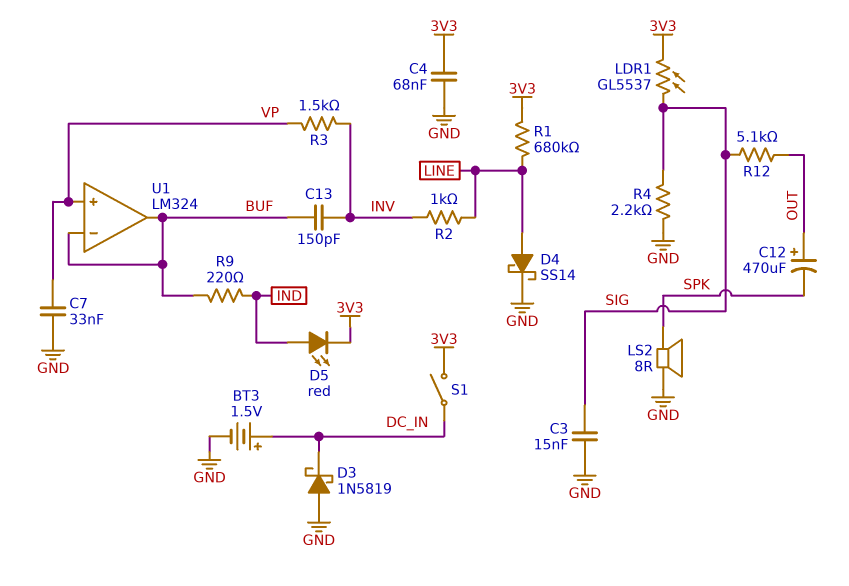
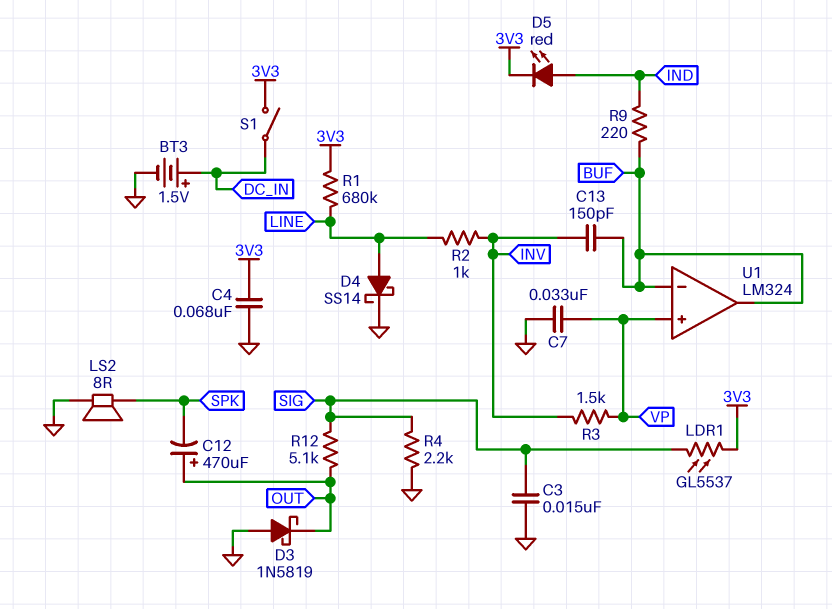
D3: schottky 1N5819 (A GND, K DC_IN) -> schottky 1N5819 (A GND, K OUT)

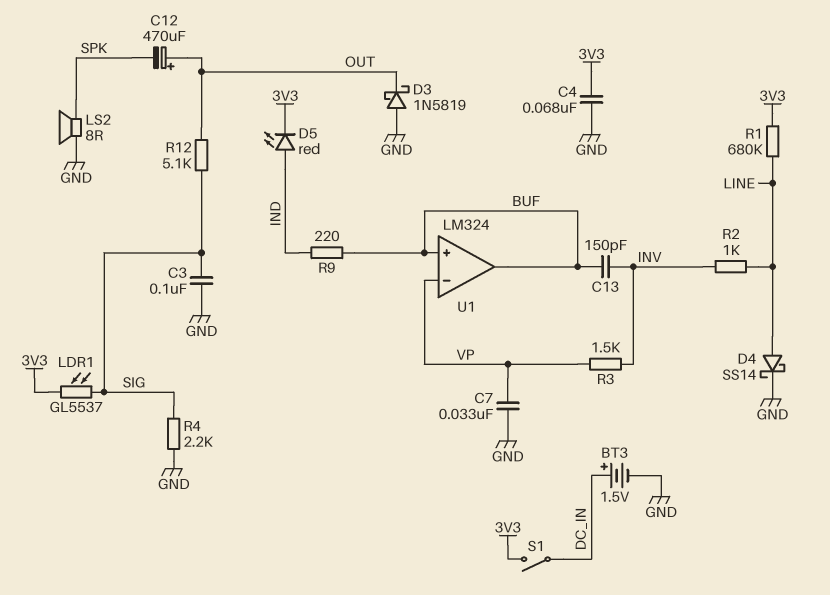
C3: 15nF (GND, SIG) -> 100nF (GND, SIG)
U1 pin in+: VP -> BUF
U1 pin in-: BUF -> VP

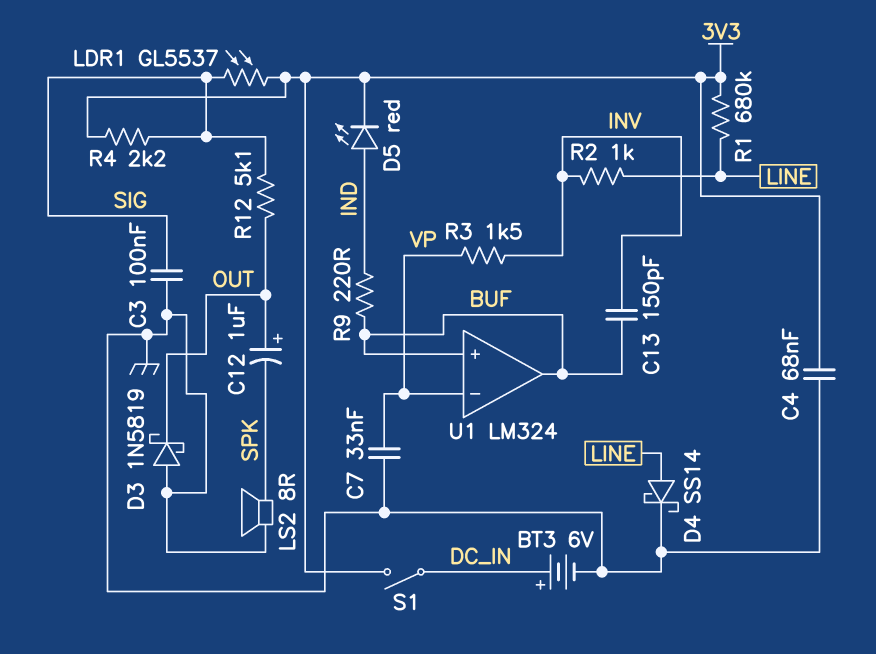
BT3: 1.5V (plus DC_IN, minus GND) -> 6V (plus DC_IN, minus GND)
C12: 470uF (plus OUT, minus SPK) -> 1uF (plus OUT, minus SPK)
R4: 2.2k (GND, SIG) -> 2.2k (3V3, SIG)

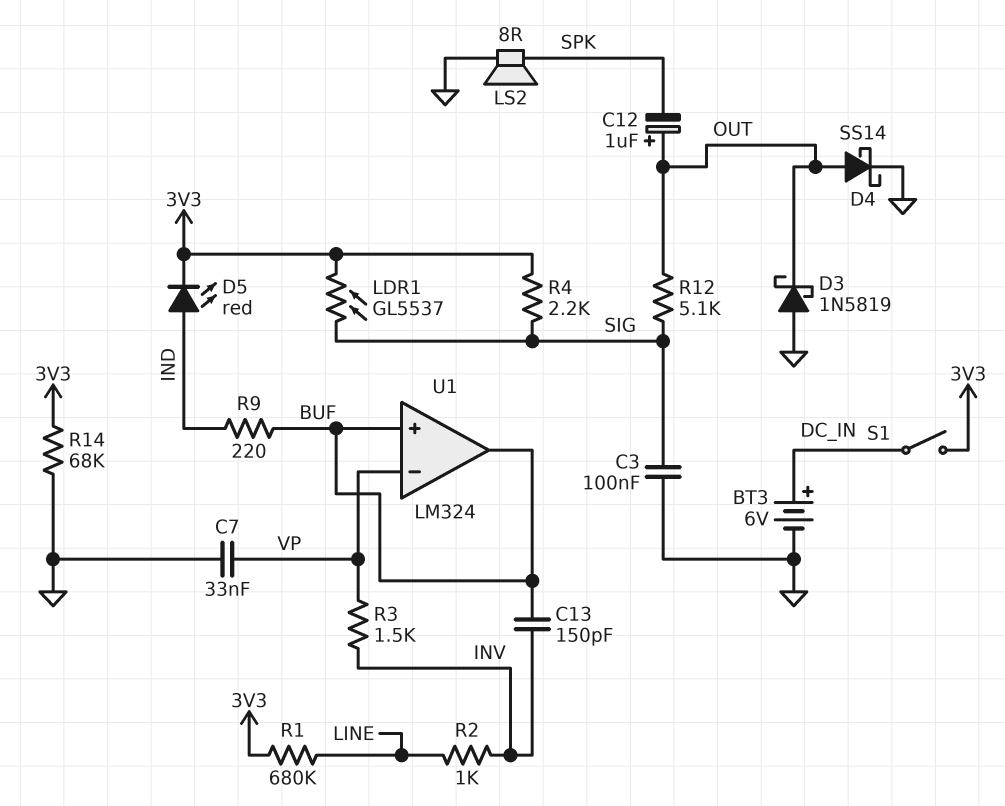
C4: 68nF (3V3, GND) -> none
D4: schottky SS14 (A LINE, K GND) -> schottky SS14 (A OUT, K GND)
R14: none -> 68k (3V3, GND)

